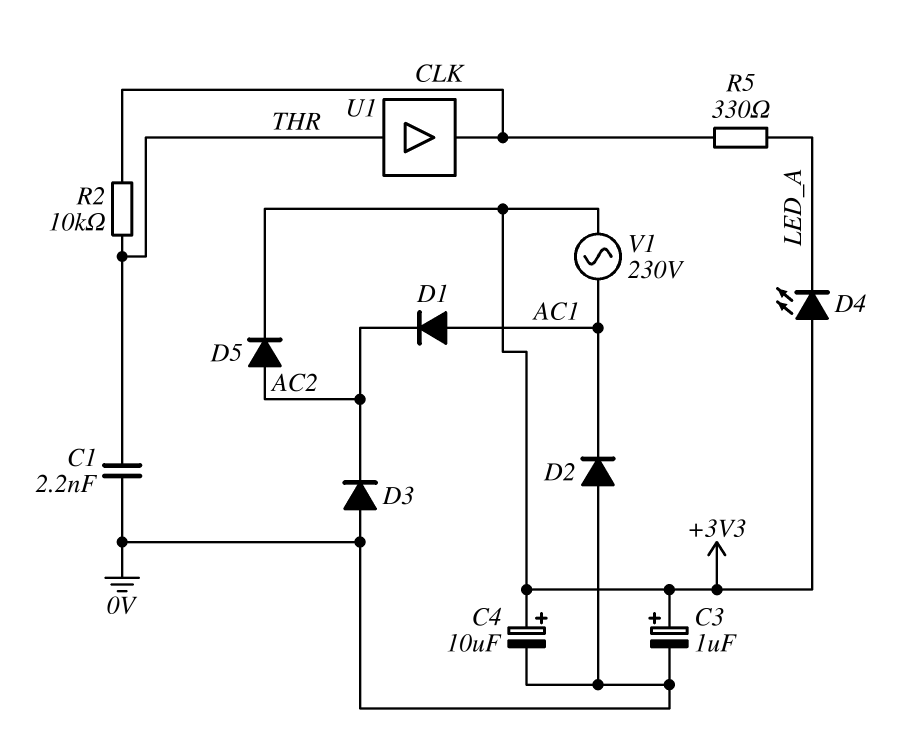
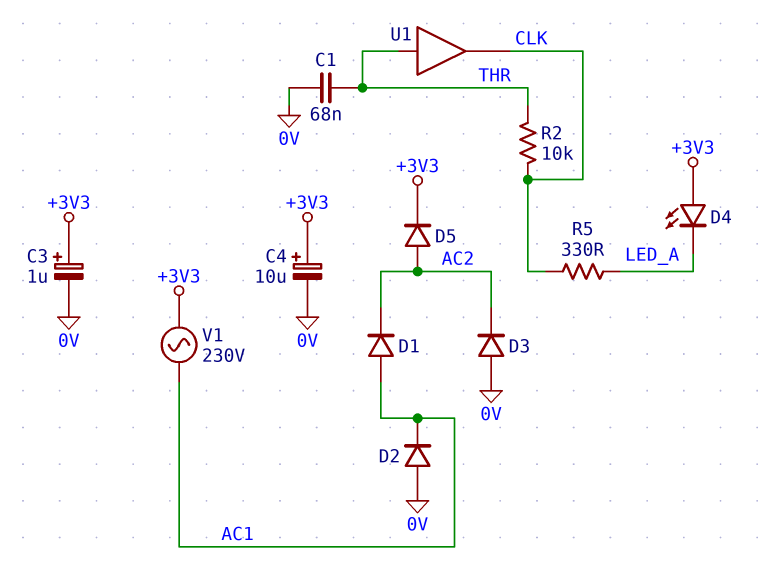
C1: 2.2nF (0V, THR) -> 68nF (0V, THR)

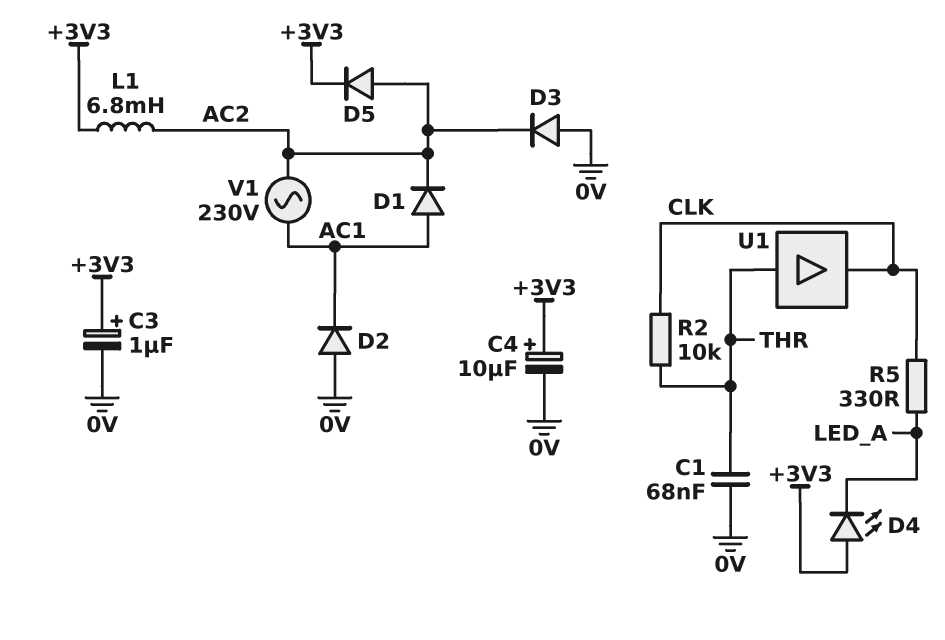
L1: none -> 6.8mH (+3V3, AC2)
V1: AC 230V (+3V3, AC1) -> AC 230V (AC1, AC2)

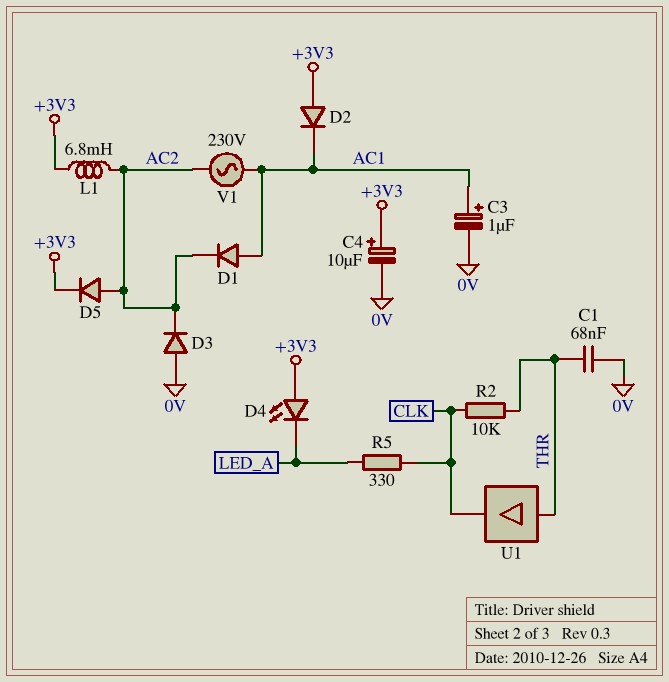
C3: 1uF (plus +3V3, minus 0V) -> 1uF (plus AC1, minus 0V)
D2: diode (A 0V, K AC1) -> diode (A +3V3, K AC1)

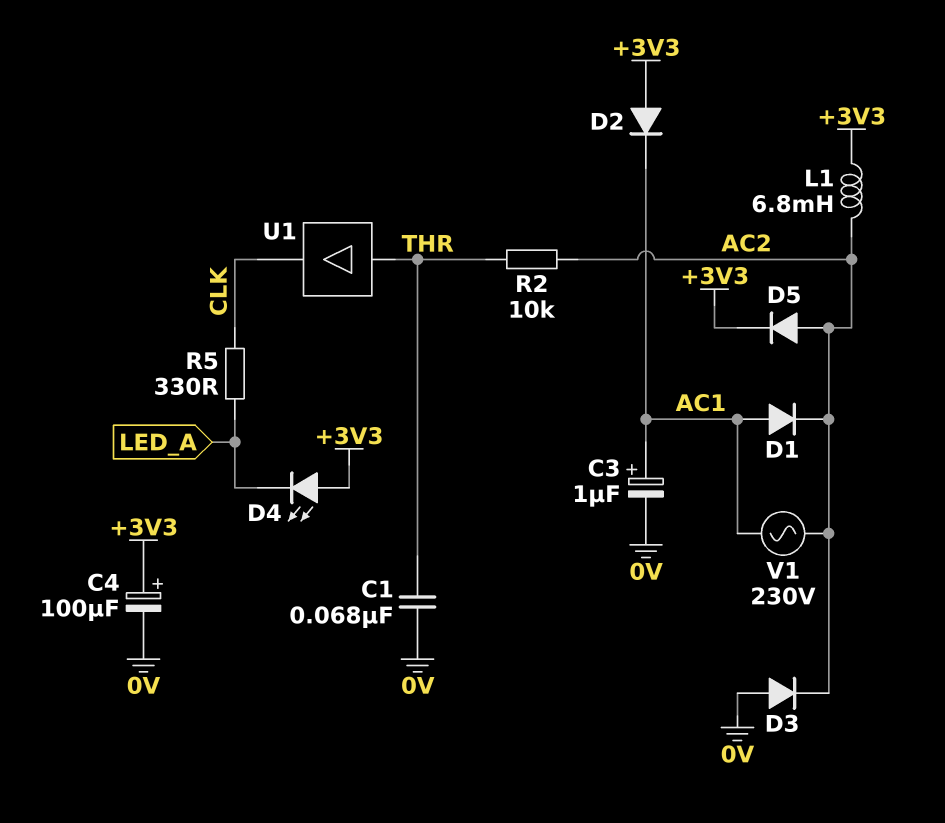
C4: 10uF (plus +3V3, minus 0V) -> 100uF (plus +3V3, minus 0V)
R2: 10k (CLK, THR) -> 10k (AC2, THR)

